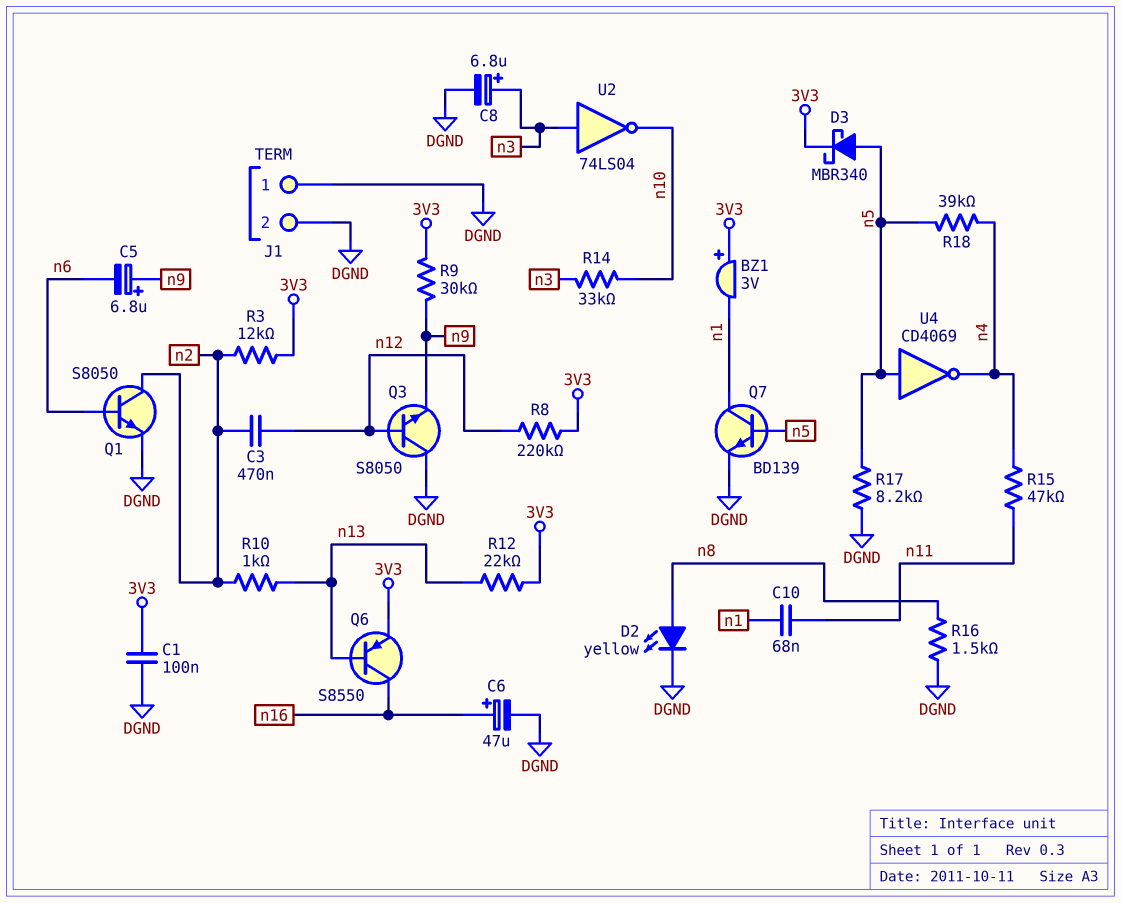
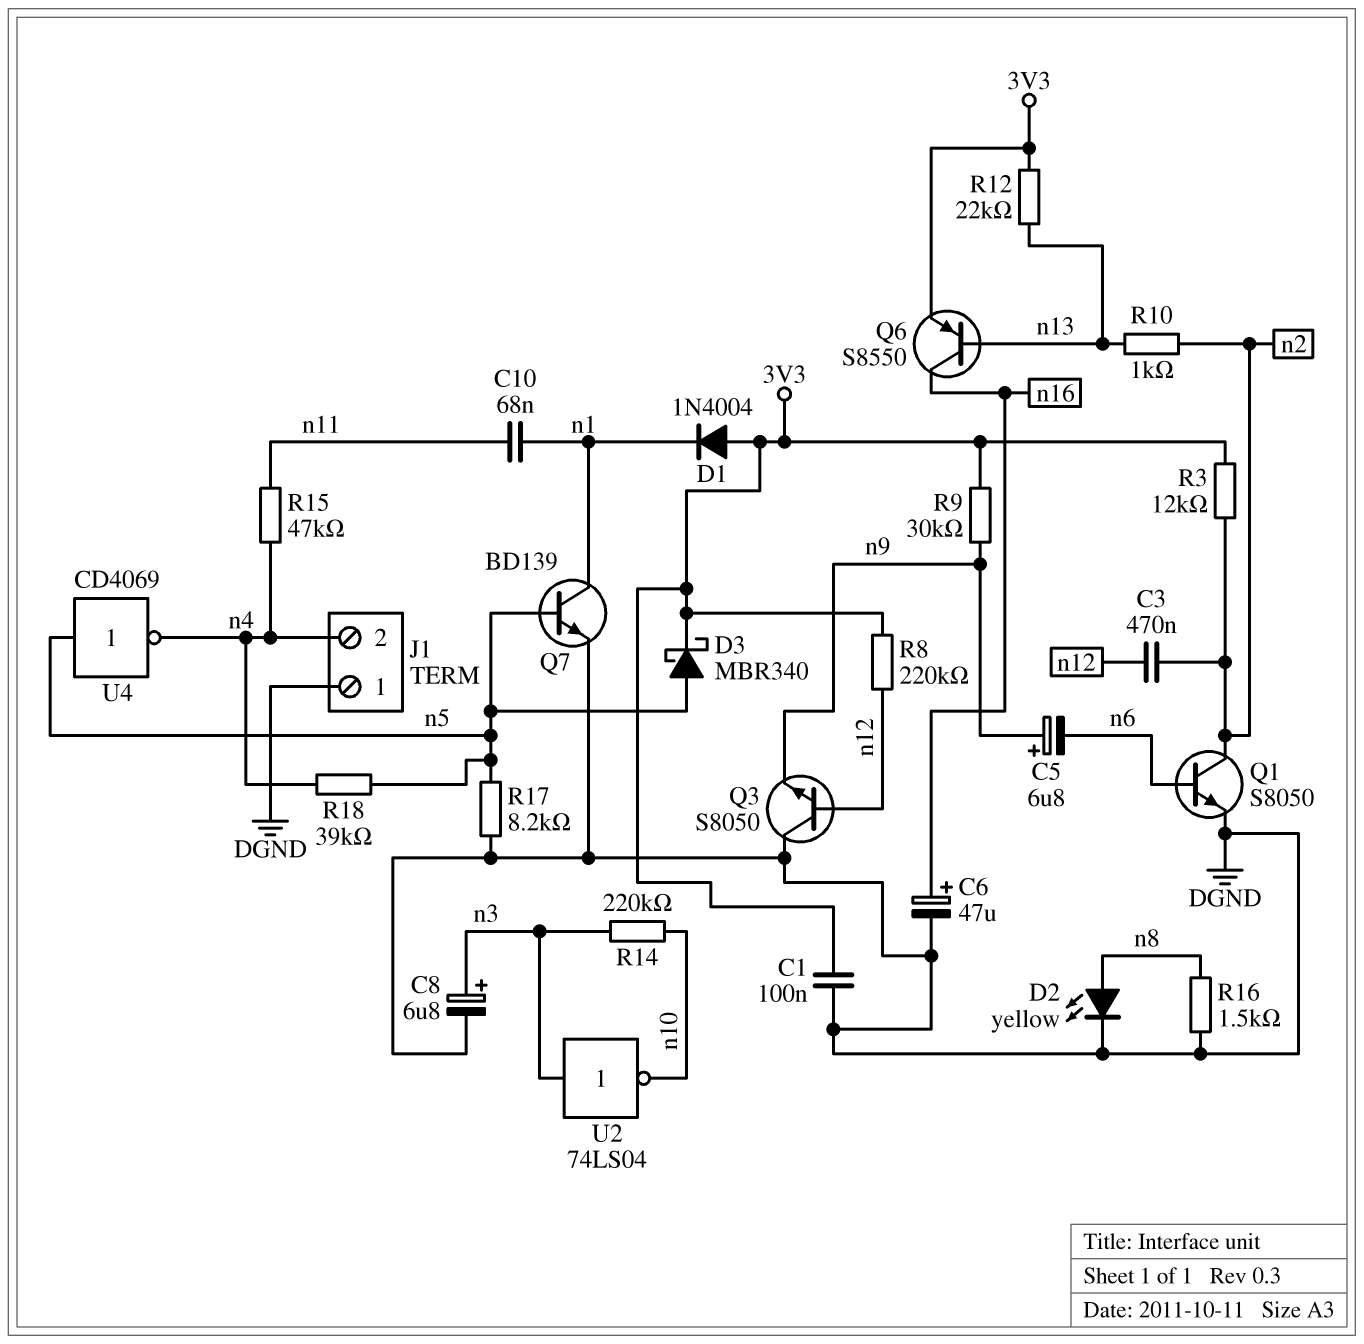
BZ1: buzzer 3V (plus 3V3, minus n1) -> none
D1: none -> diode 1N4004 (A 3V3, K n1)
J1 pin 2: DGND -> n4
R14: 33k (n3, n10) -> 220k (n3, n10)

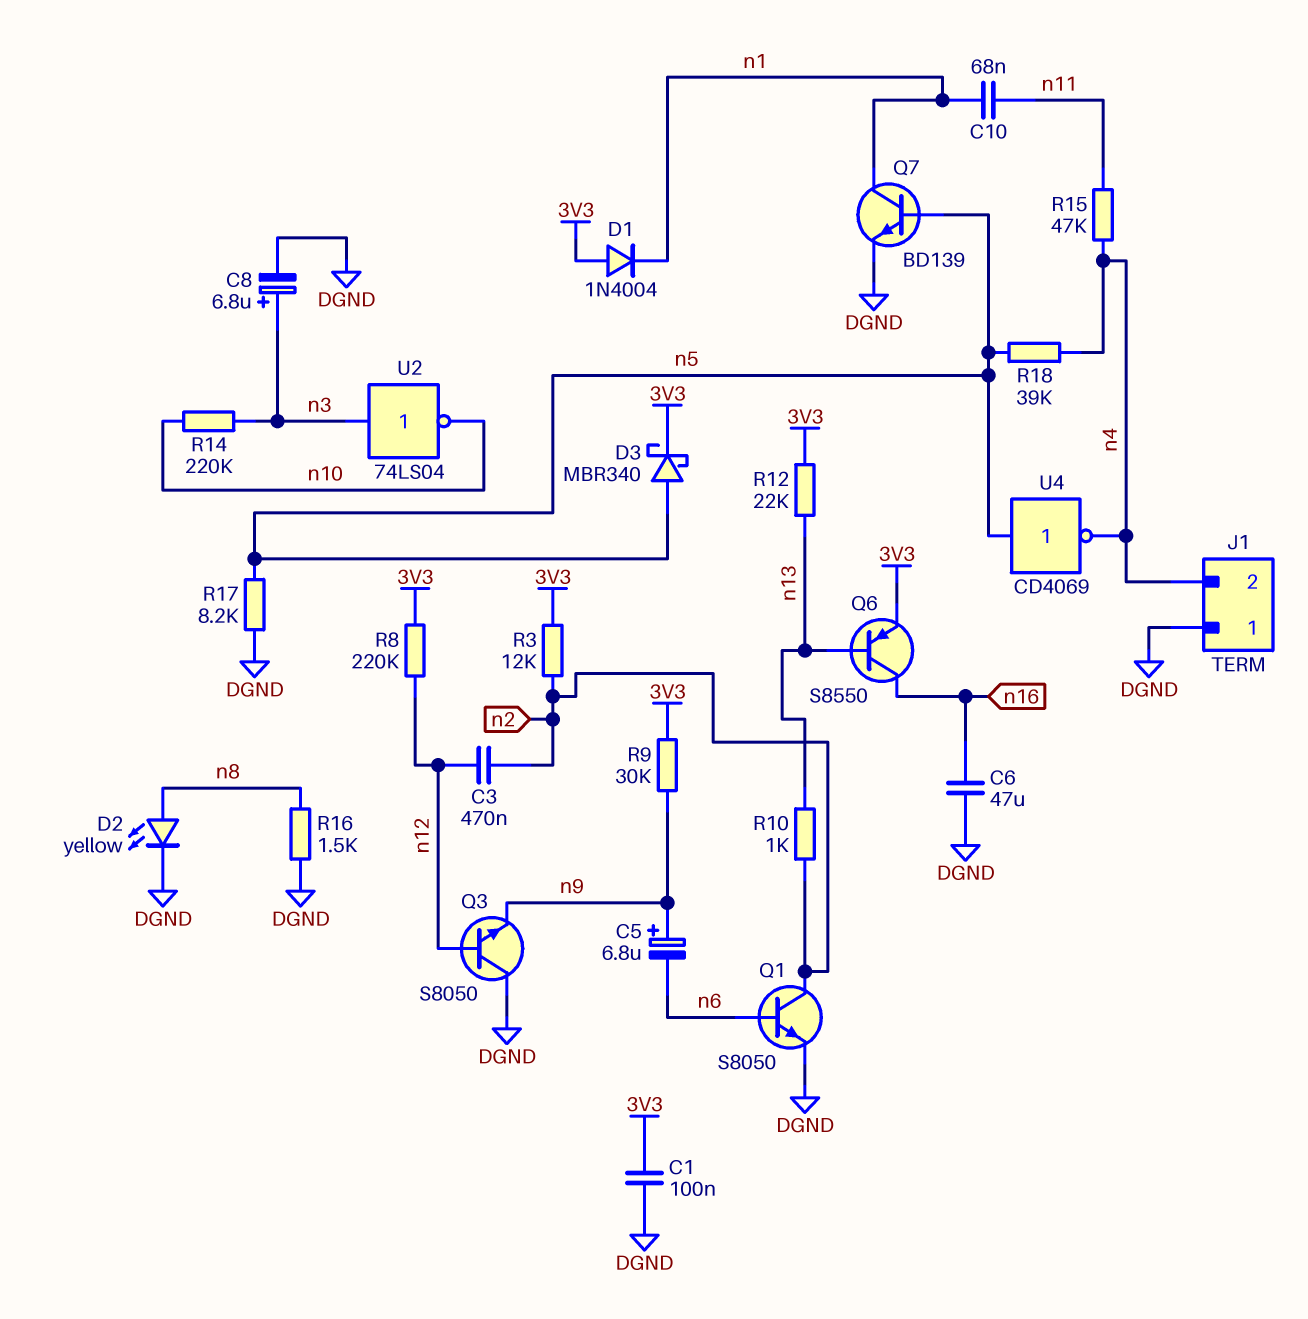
C6: 47uF (plus n16, minus DGND) -> 47uF (DGND, n16)

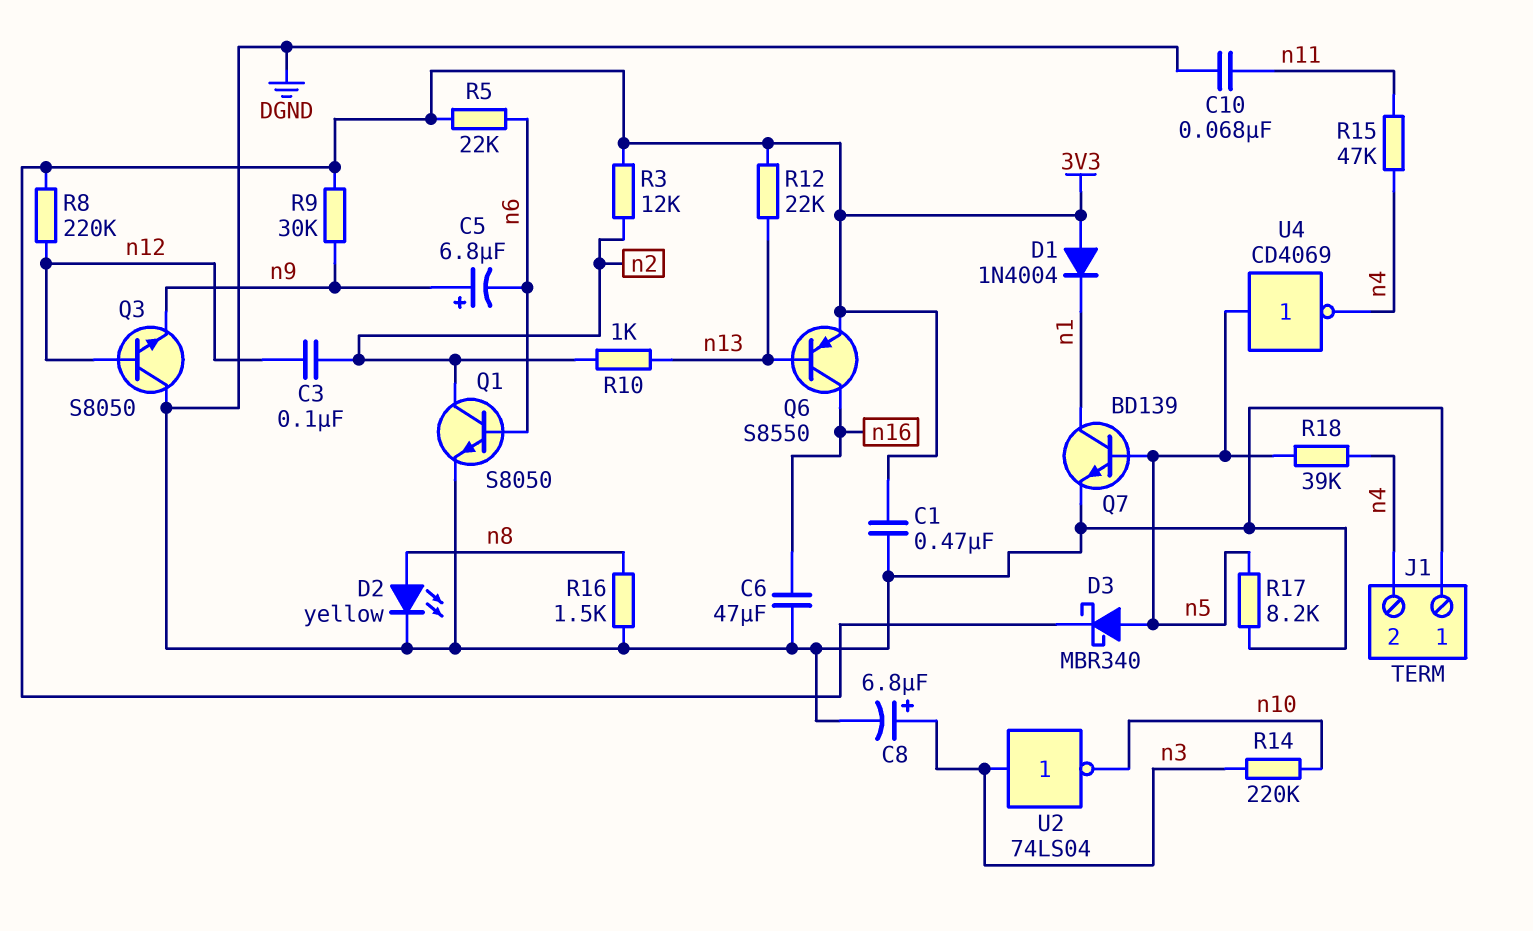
C1: 100nF (3V3, DGND) -> 470nF (3V3, DGND)
C3: 470nF (n2, n12) -> 100nF (n2, n12)
C10: 68nF (n1, n11) -> 68nF (DGND, n11)
R5: none -> 22k (3V3, n6)

